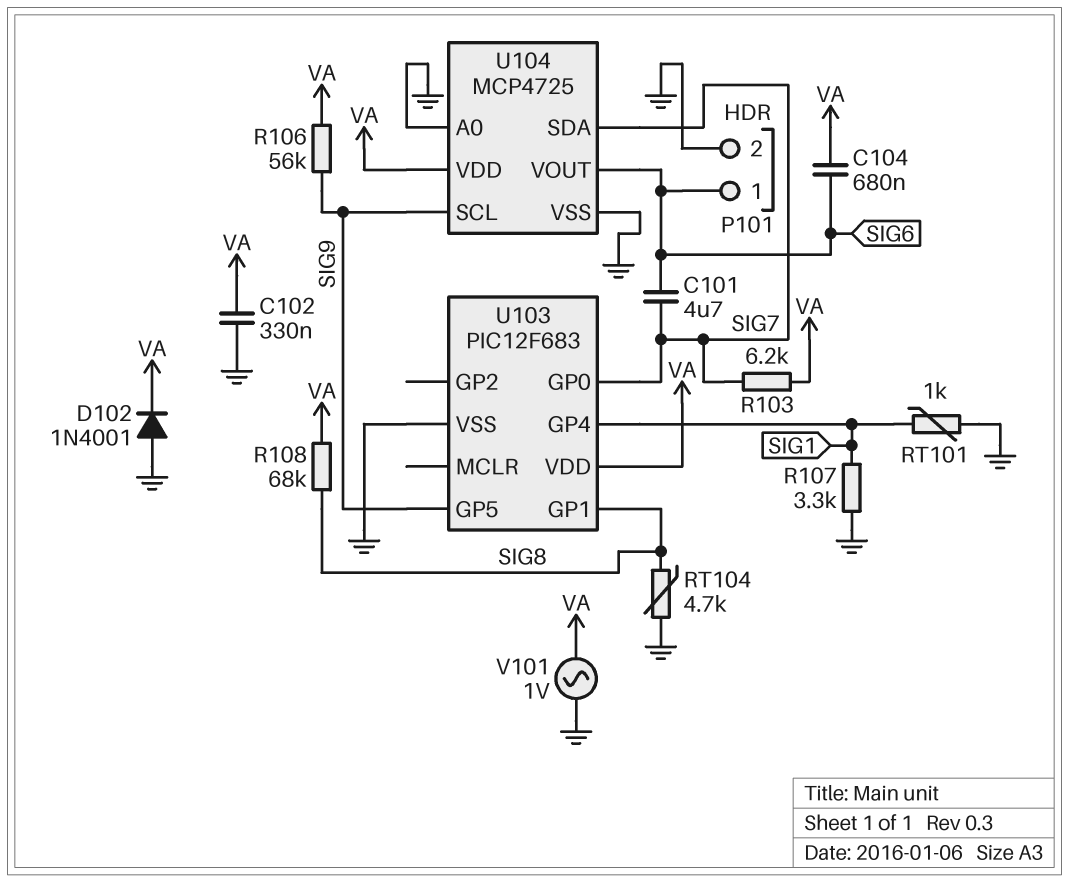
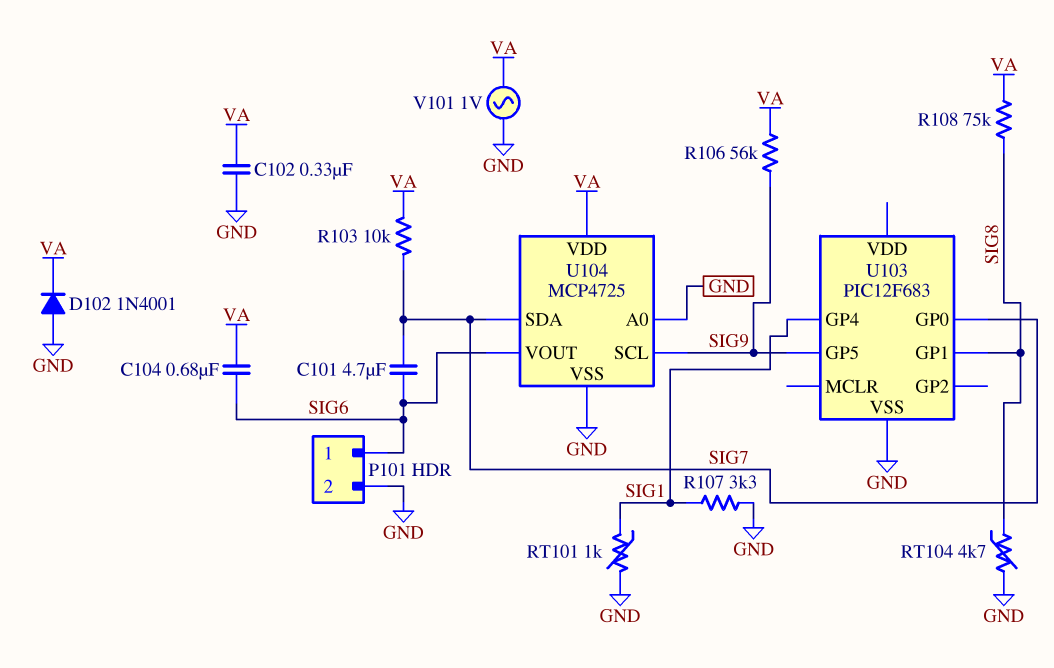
R103: 6.2k (SIG7, VA) -> 10k (SIG7, VA)
R108: 68k (SIG8, VA) -> 75k (SIG8, VA)
U103 pin VDD: VA -> none

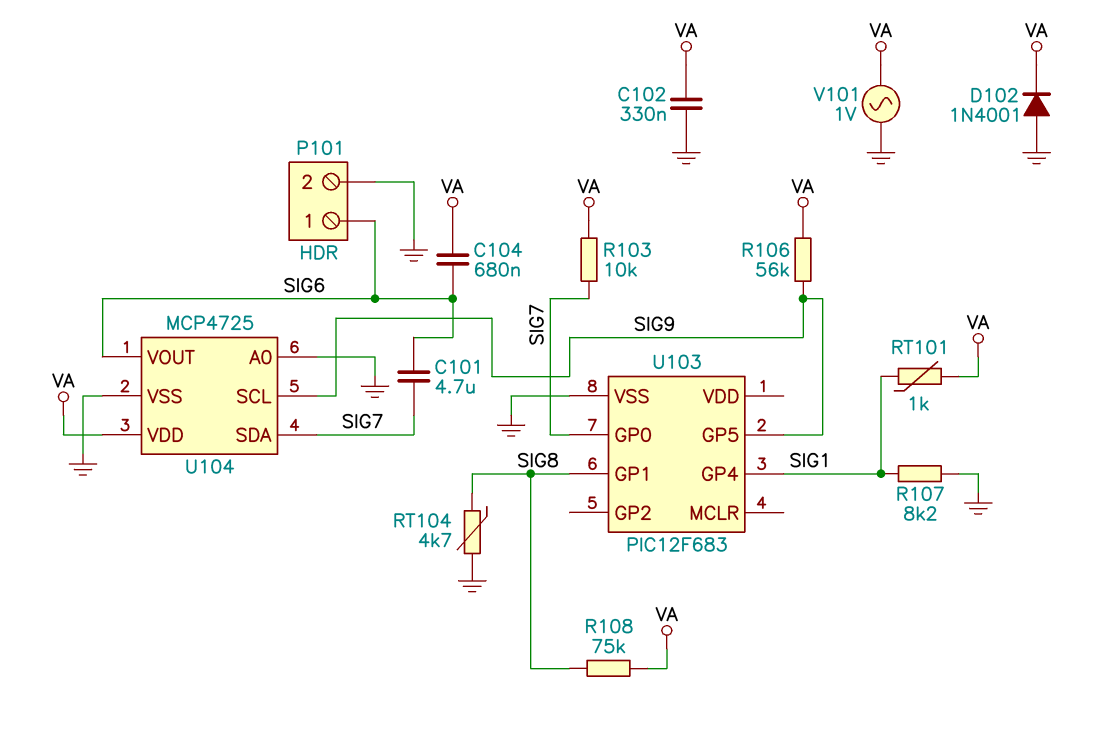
R107: 3.3k (GND, SIG1) -> 8.2k (GND, SIG1)
RT101: 1k (GND, SIG1) -> 1k (SIG1, VA)

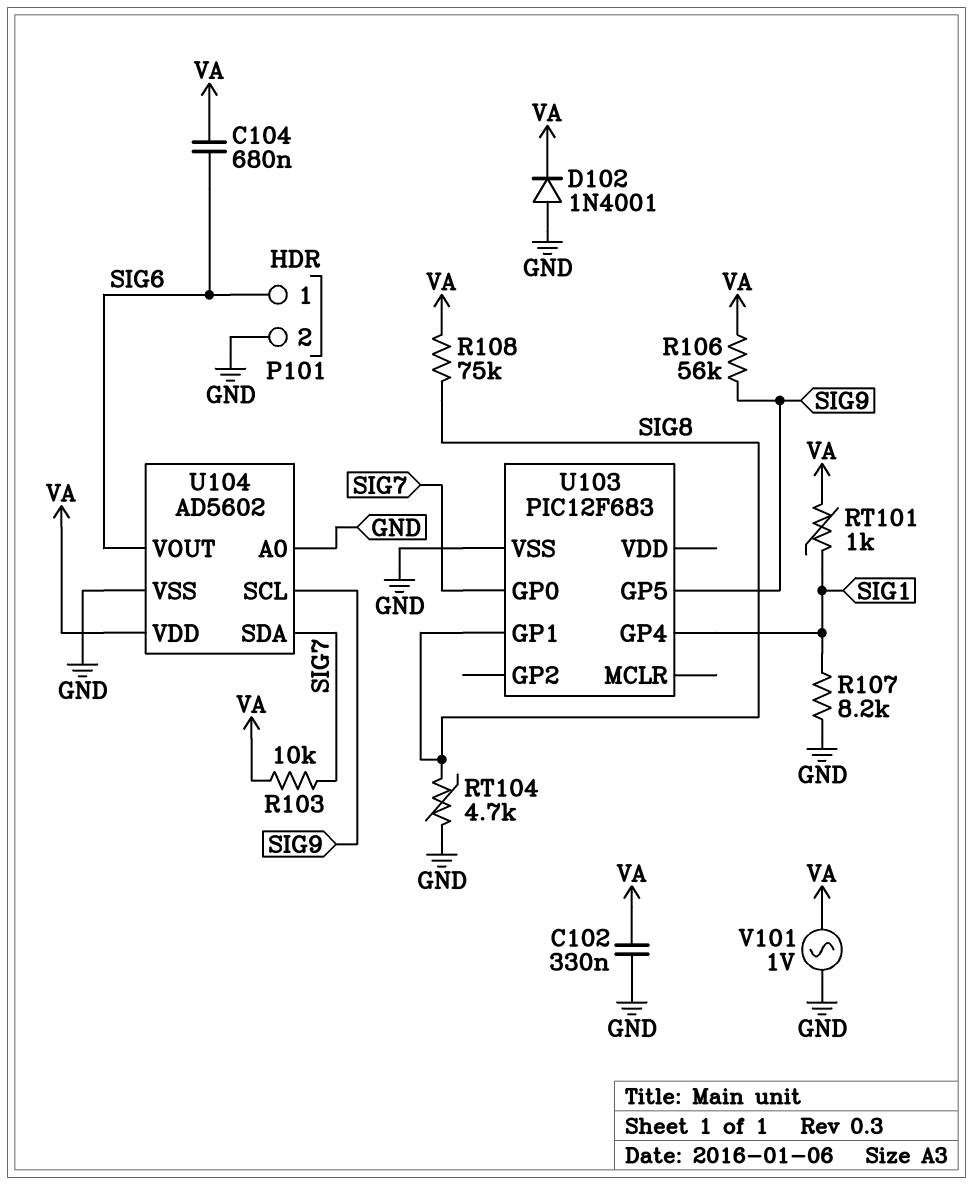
C101: 4.7uF (SIG6, SIG7) -> none
U104: MCP4725 -> AD5602

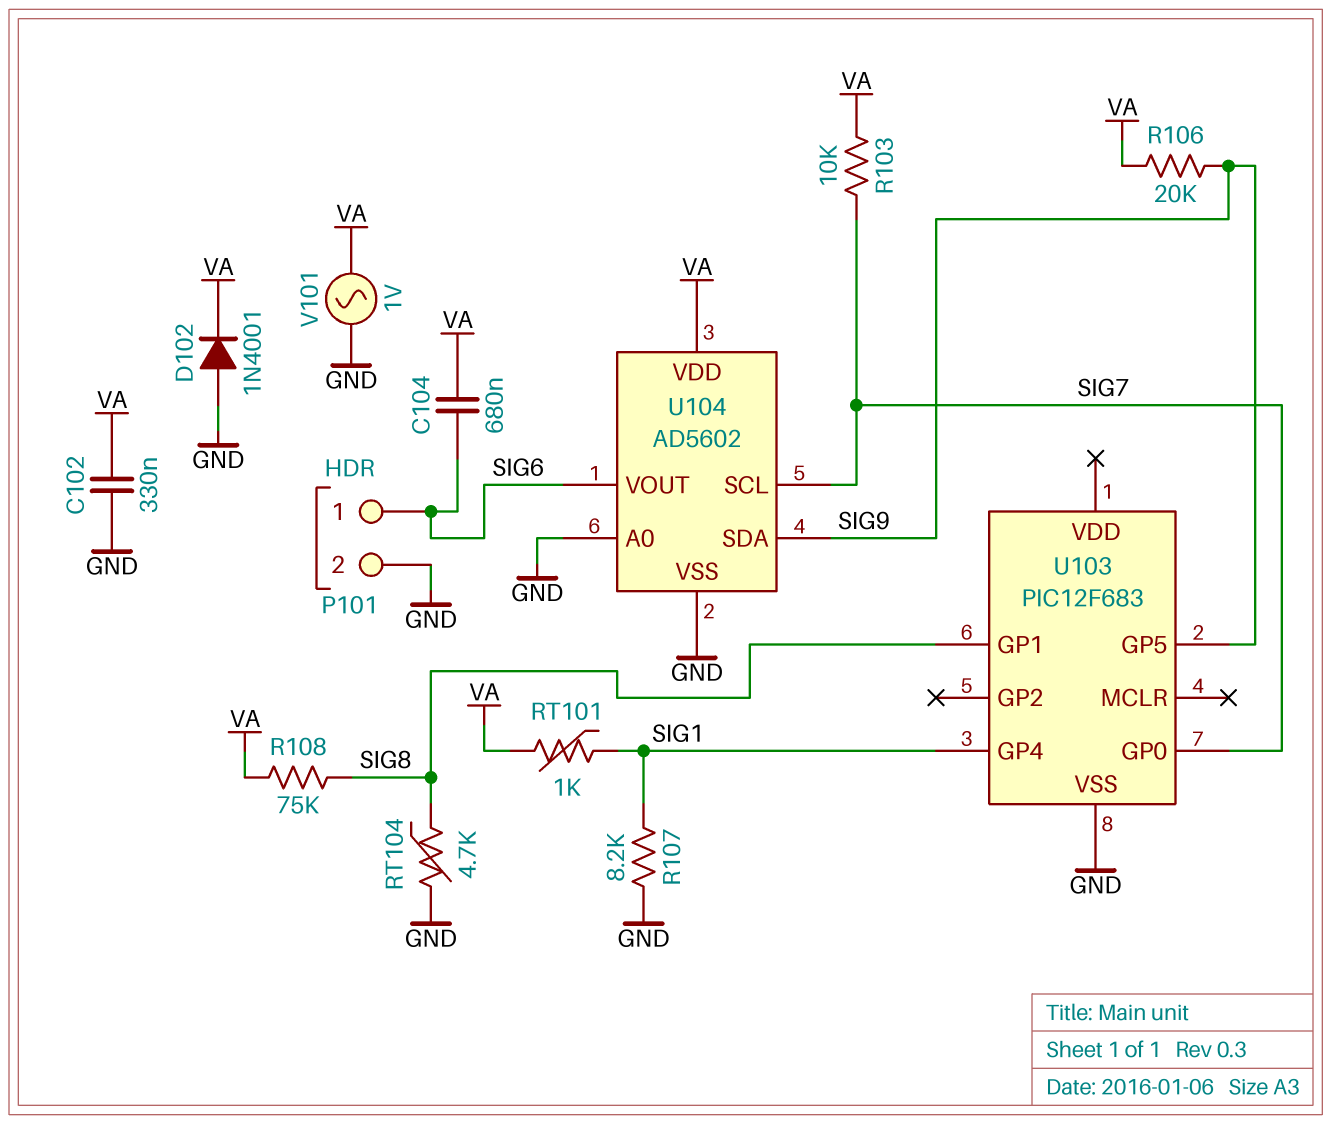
R106: 56k (SIG9, VA) -> 20k (SIG9, VA)
U104 pin SCL: SIG9 -> SIG7
U104 pin SDA: SIG7 -> SIG9

